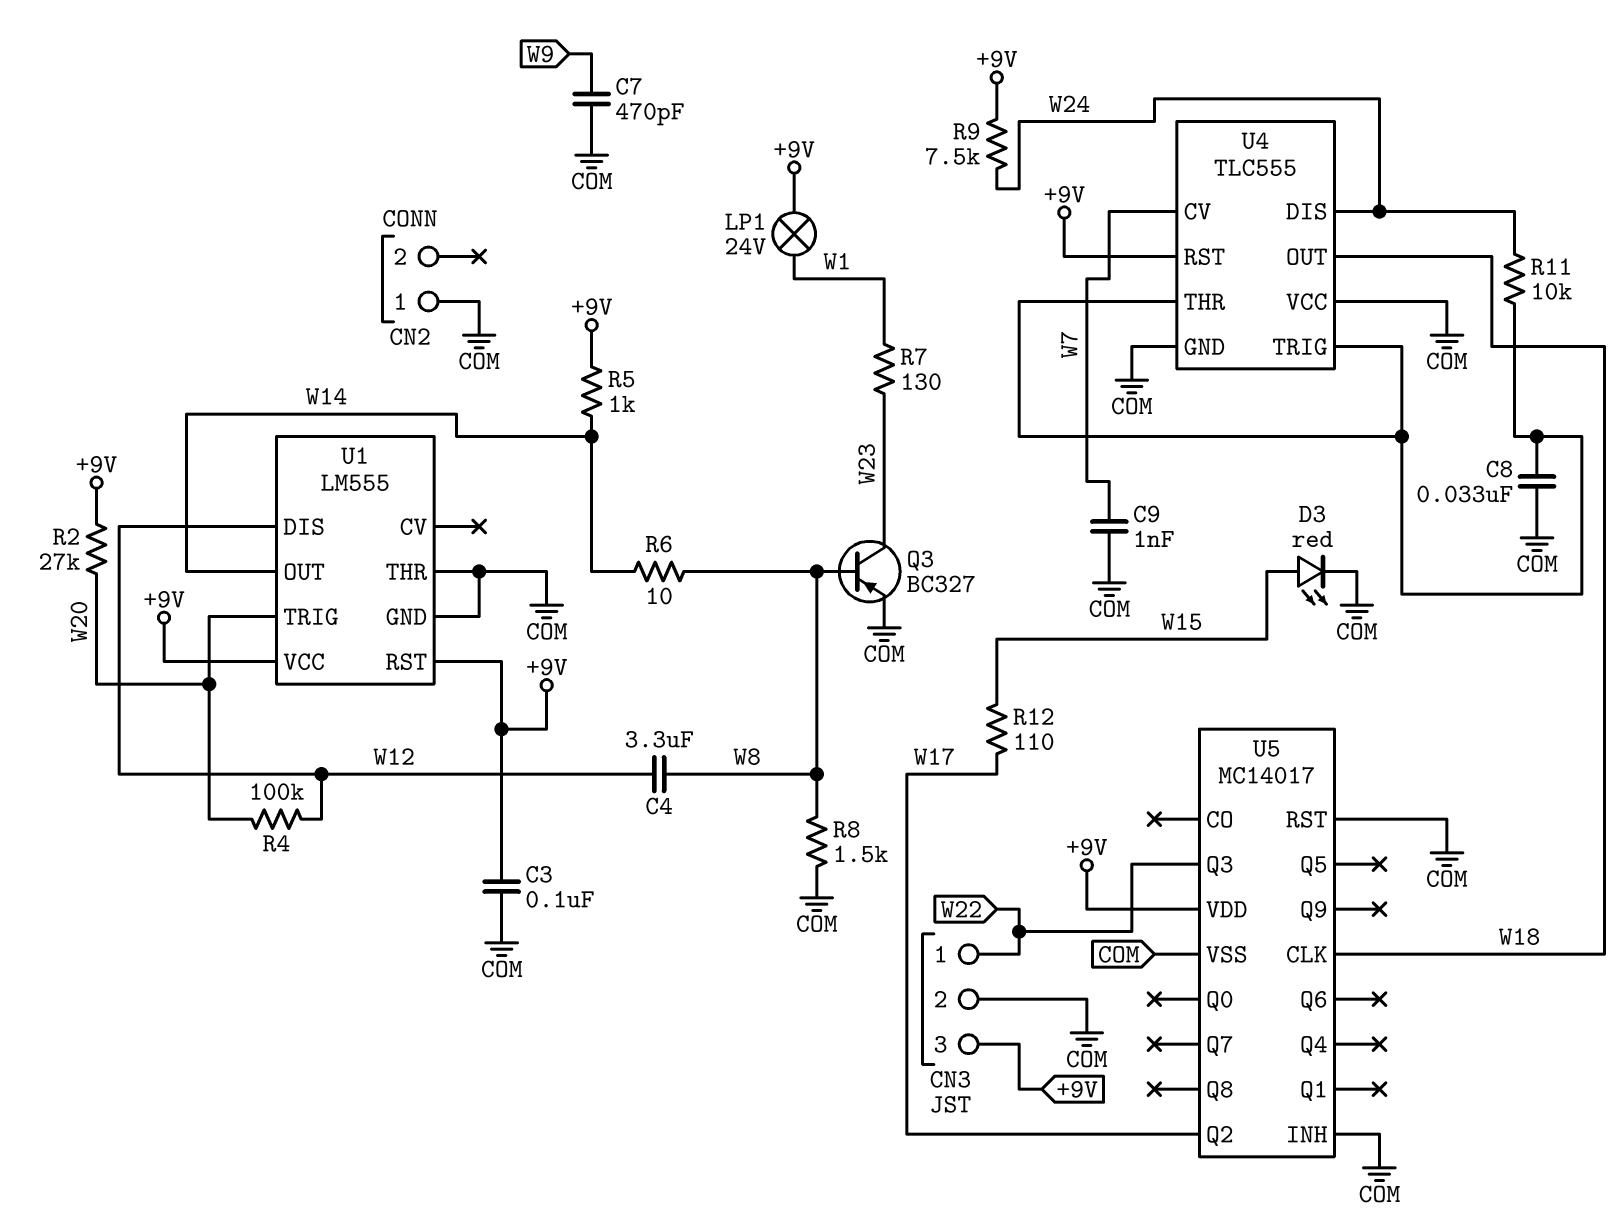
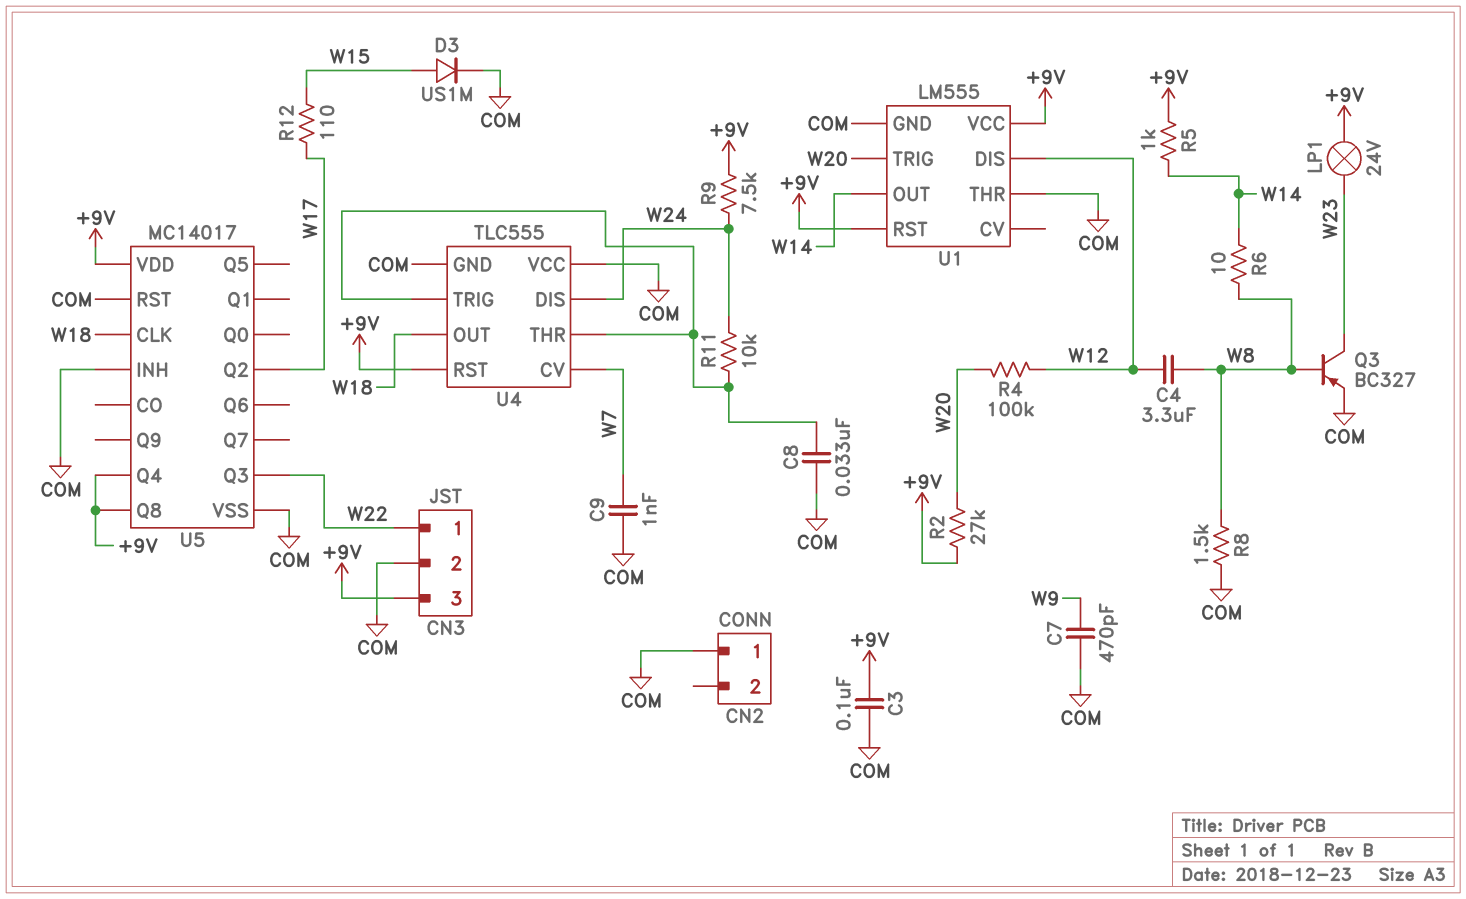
D3: LED red (A W15, K COM) -> diode US1M (A W15, K COM)
LP1: lamp 24V (+9V, W1) -> lamp 24V (+9V, W23)
R7: 130 (W1, W23) -> none
U5 pin Q4: none -> +9V
U5 pin Q8: none -> +9V

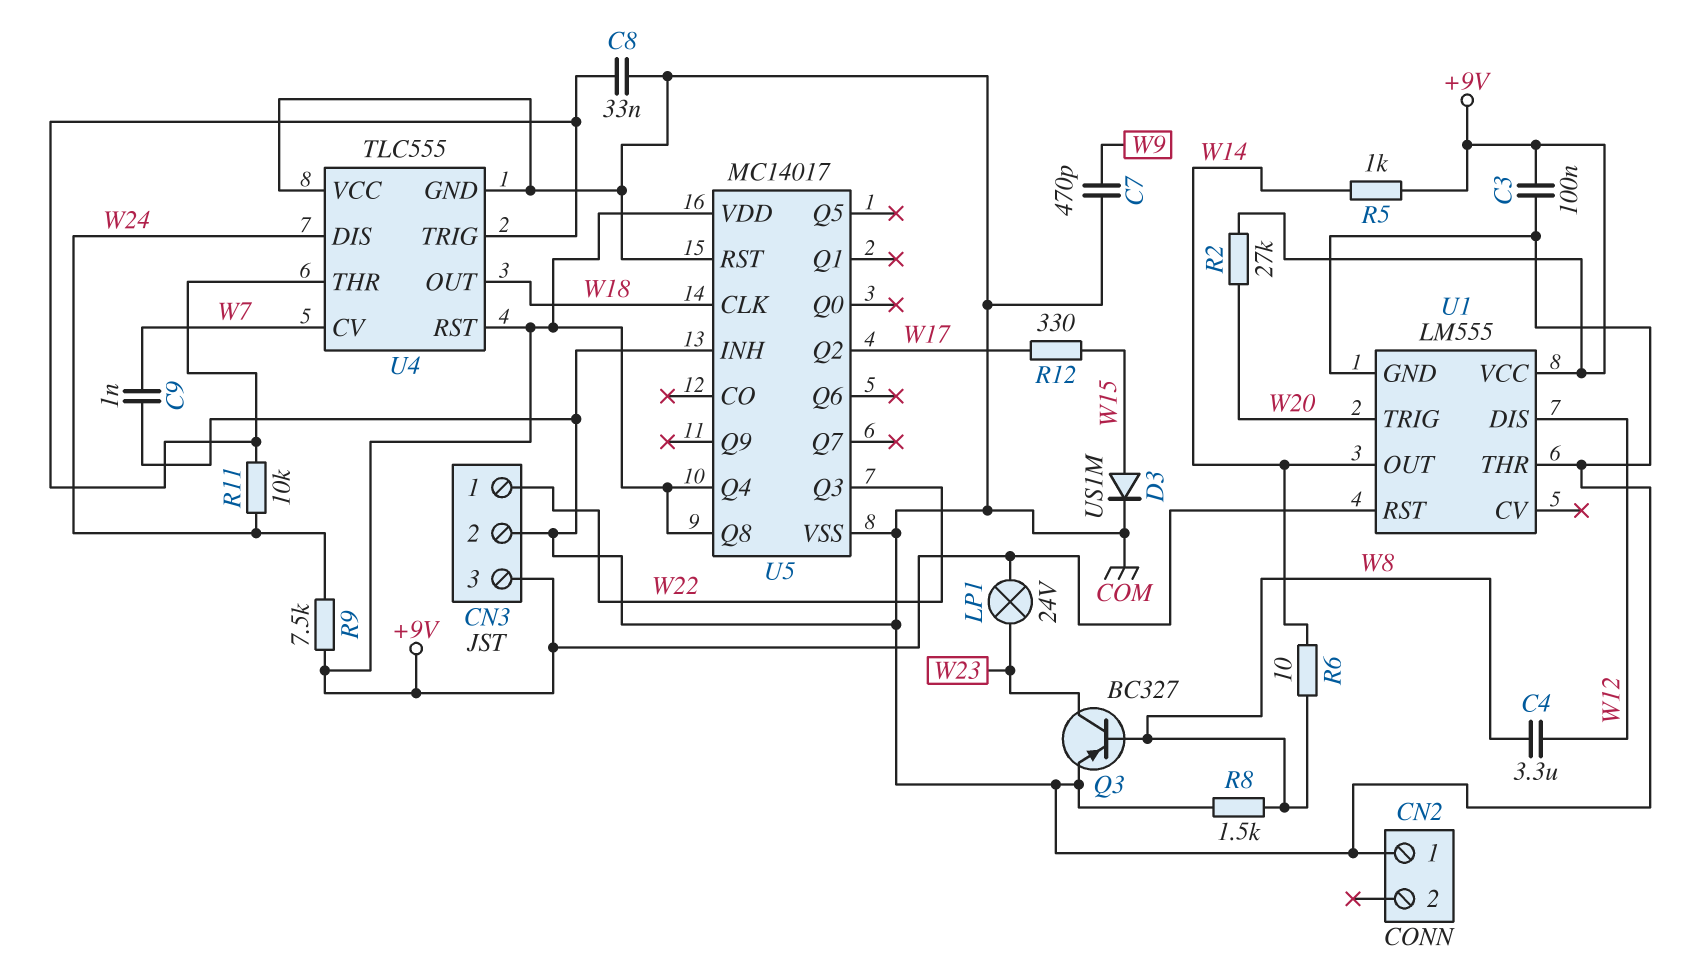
R4: 100k (W12, W20) -> none
R12: 110 (W15, W17) -> 330 (W15, W17)

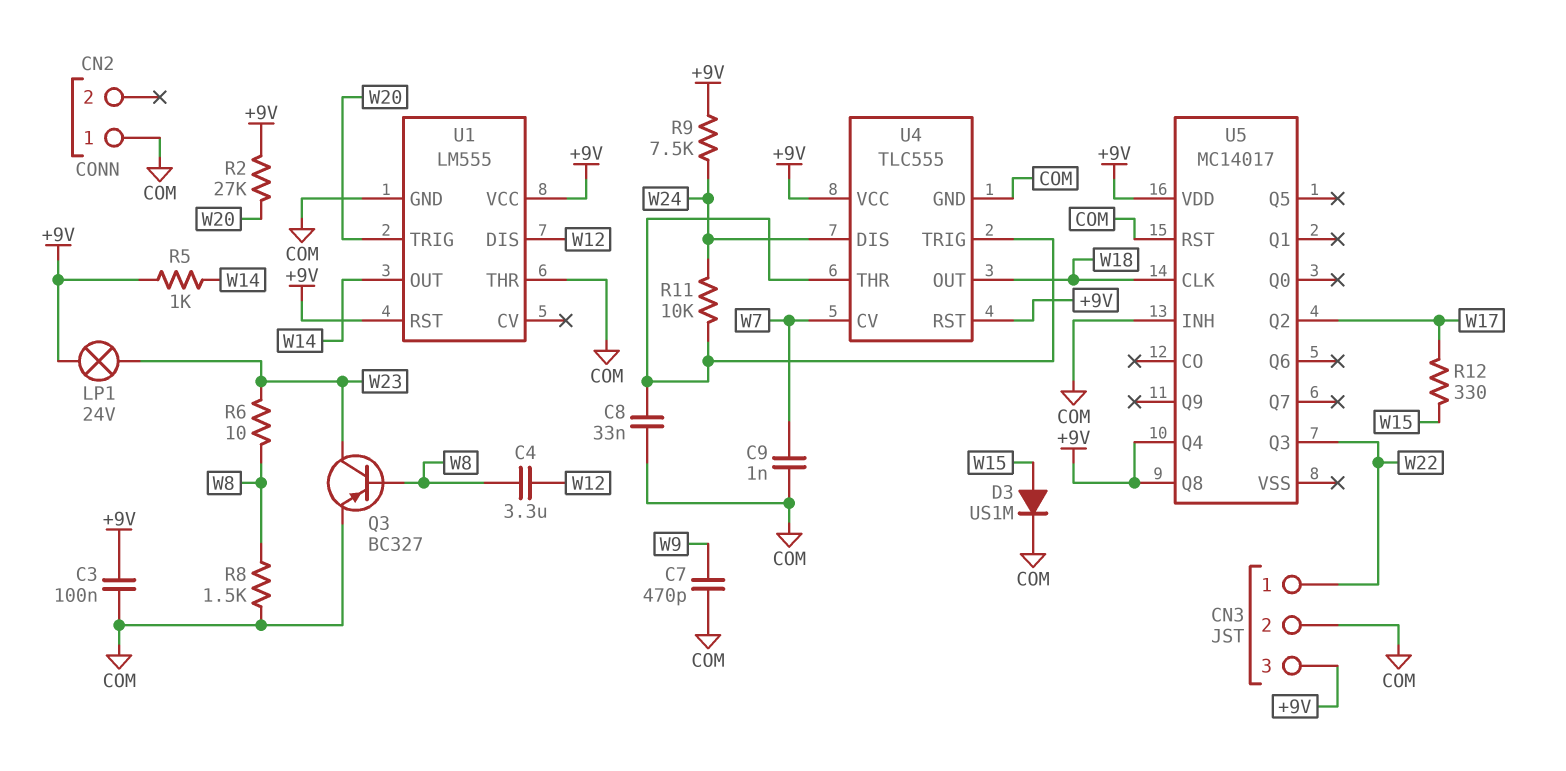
R6: 10 (W8, W14) -> 10 (W8, W23)
U4 pin VCC: COM -> +9V
U5 pin VSS: COM -> none

